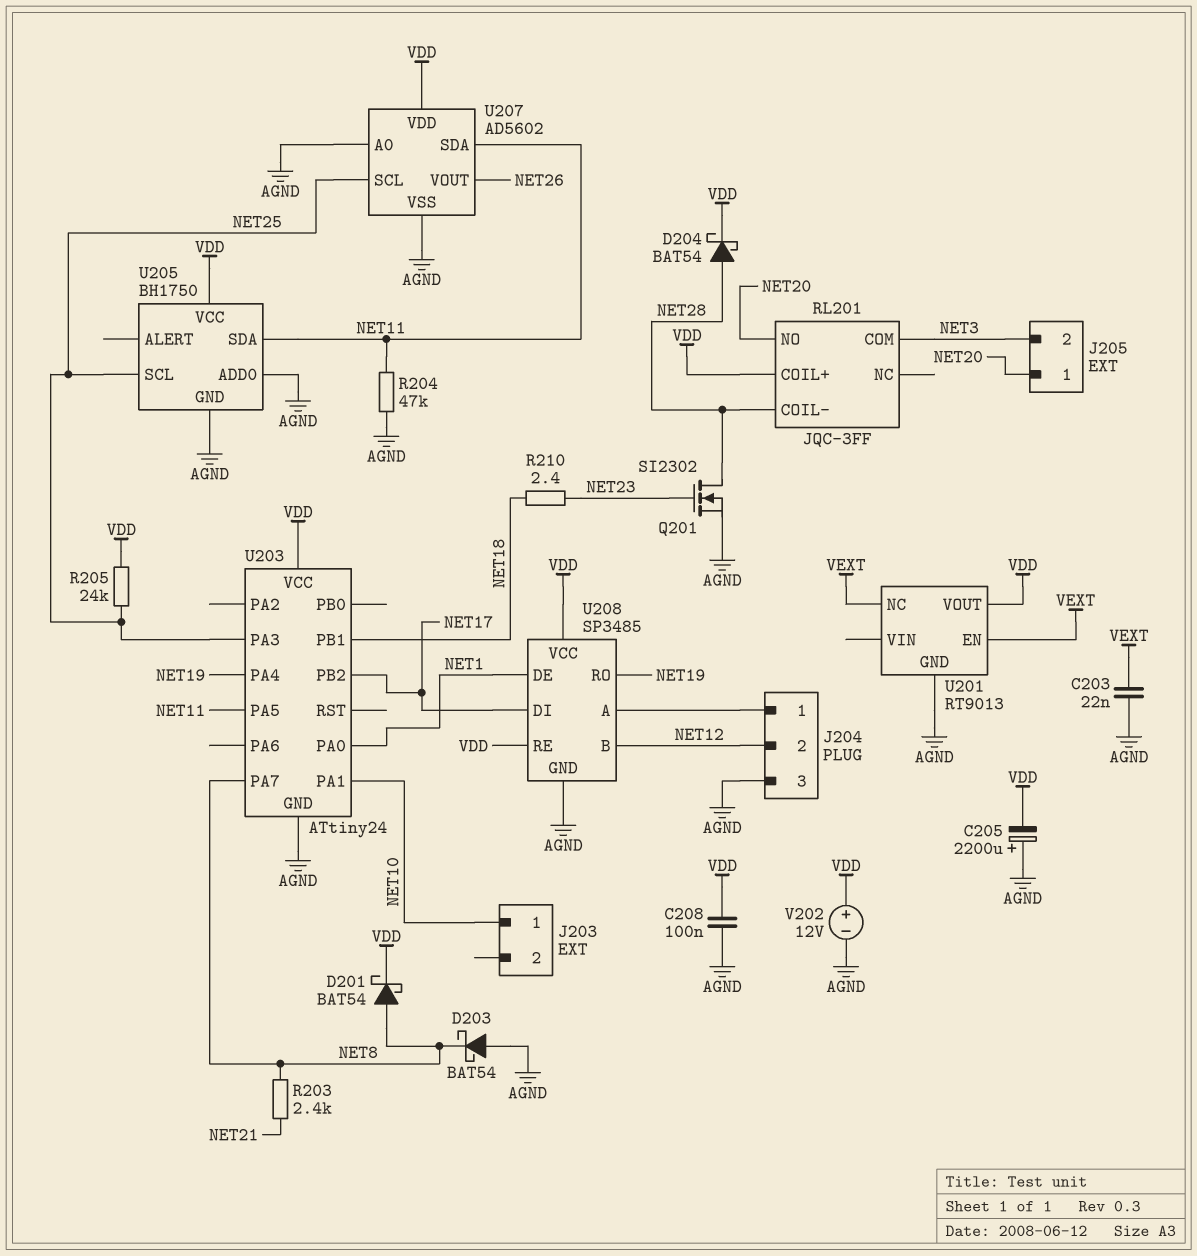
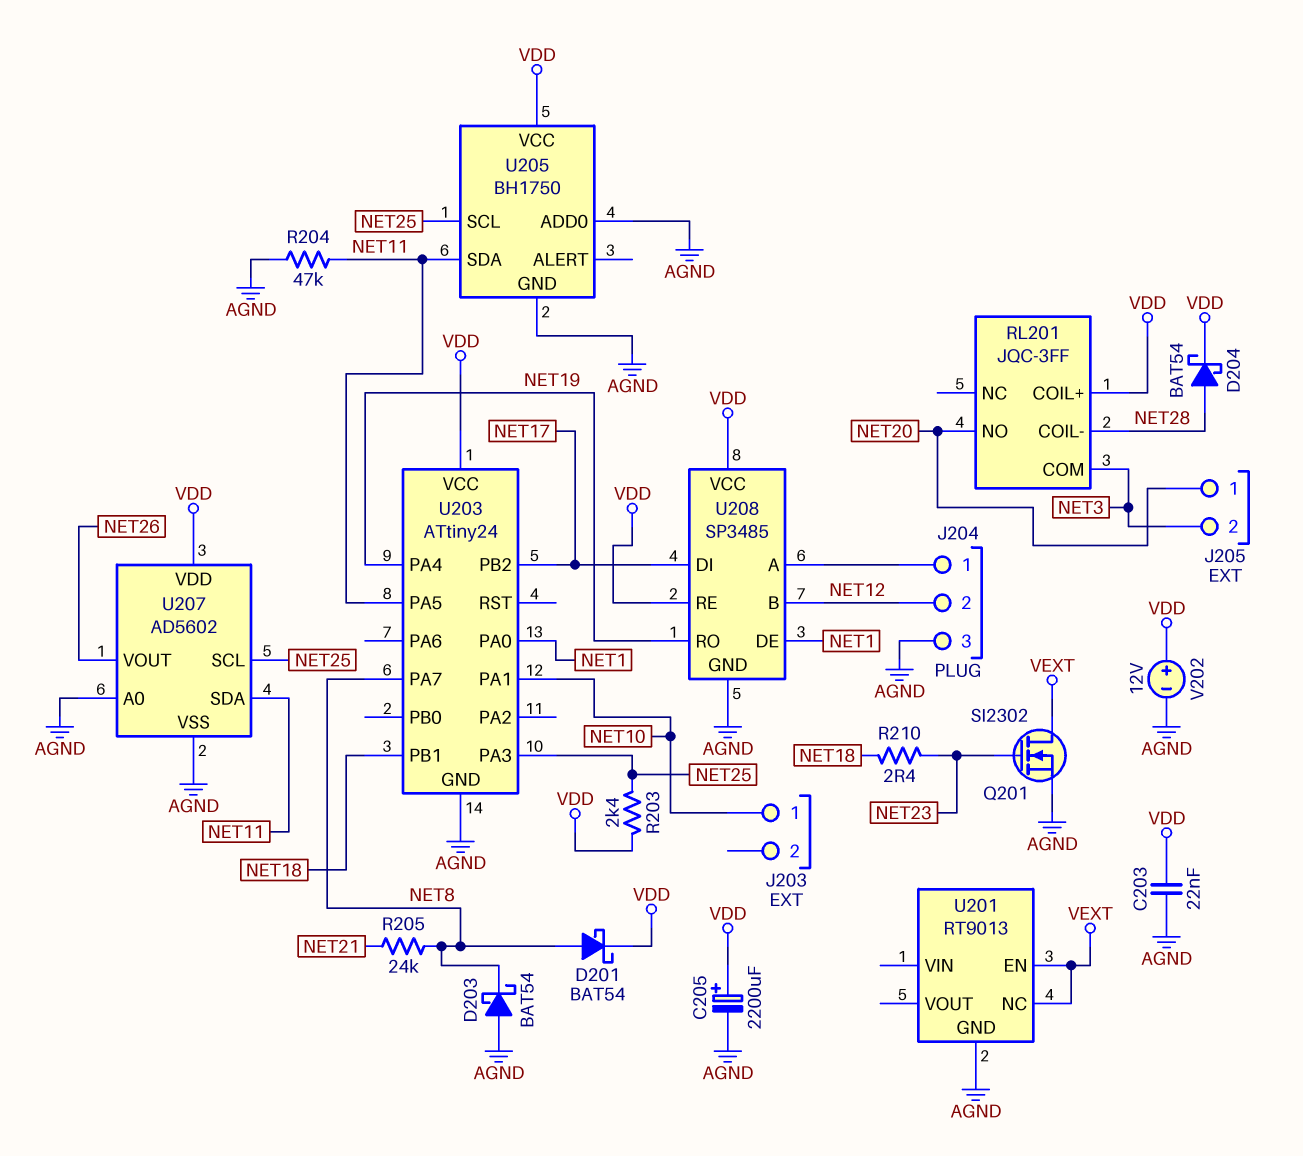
C203: 22nF (AGND, VEXT) -> 22nF (AGND, VDD)
C205: 2200uF (plus AGND, minus VDD) -> 2200uF (plus VDD, minus AGND)
C208: 100nF (AGND, VDD) -> none
Q201: NMOS SI2302 (G NET23, D NET28, S AGND) -> NMOS SI2302 (G NET23, D VEXT, S AGND)
R203: 2.4k (NET8, NET21) -> 2.4k (NET25, VDD)
R205: 24k (NET25, VDD) -> 24k (NET8, NET21)
U201 pin VOUT: VDD -> none

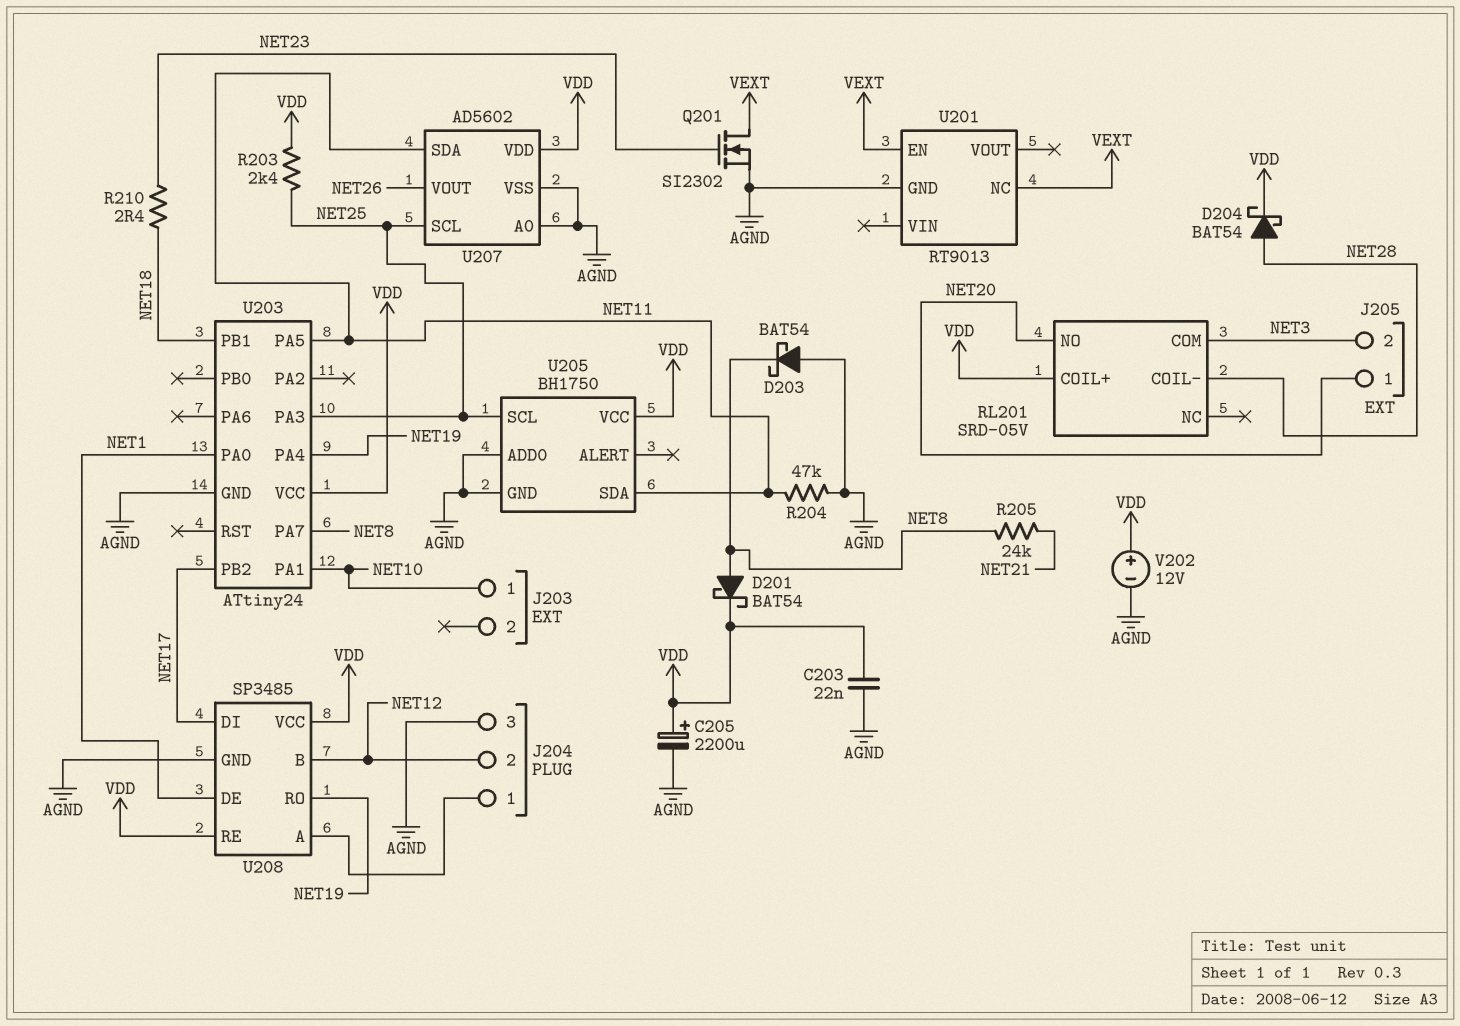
RL201: JQC-3FF -> SRD-05V

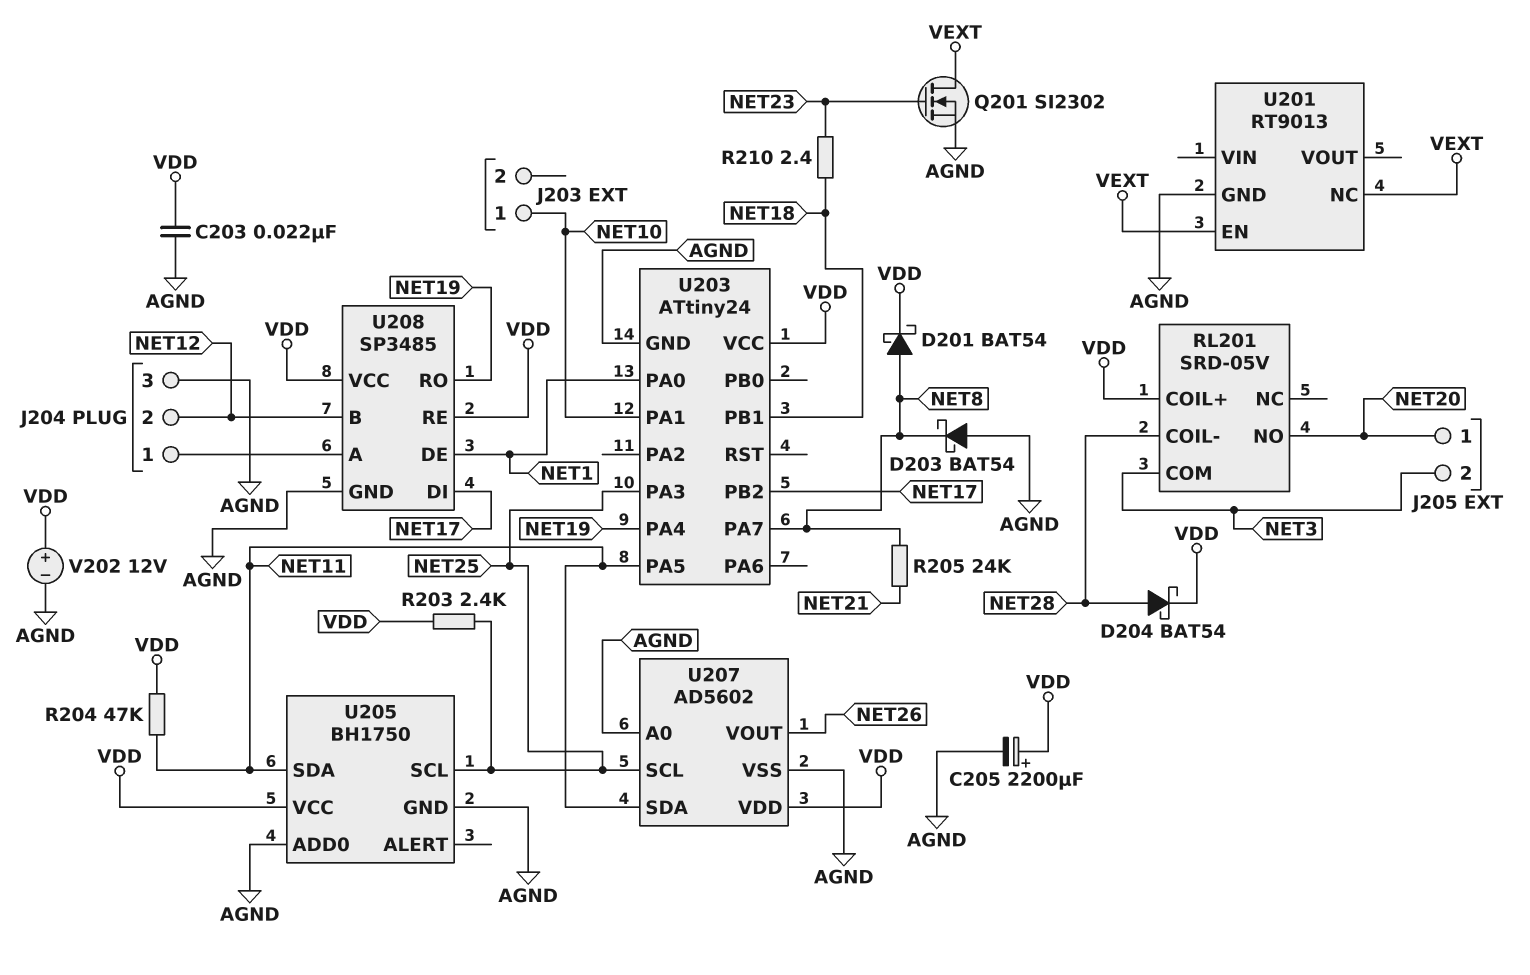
R204: 47k (AGND, NET11) -> 47k (NET11, VDD)

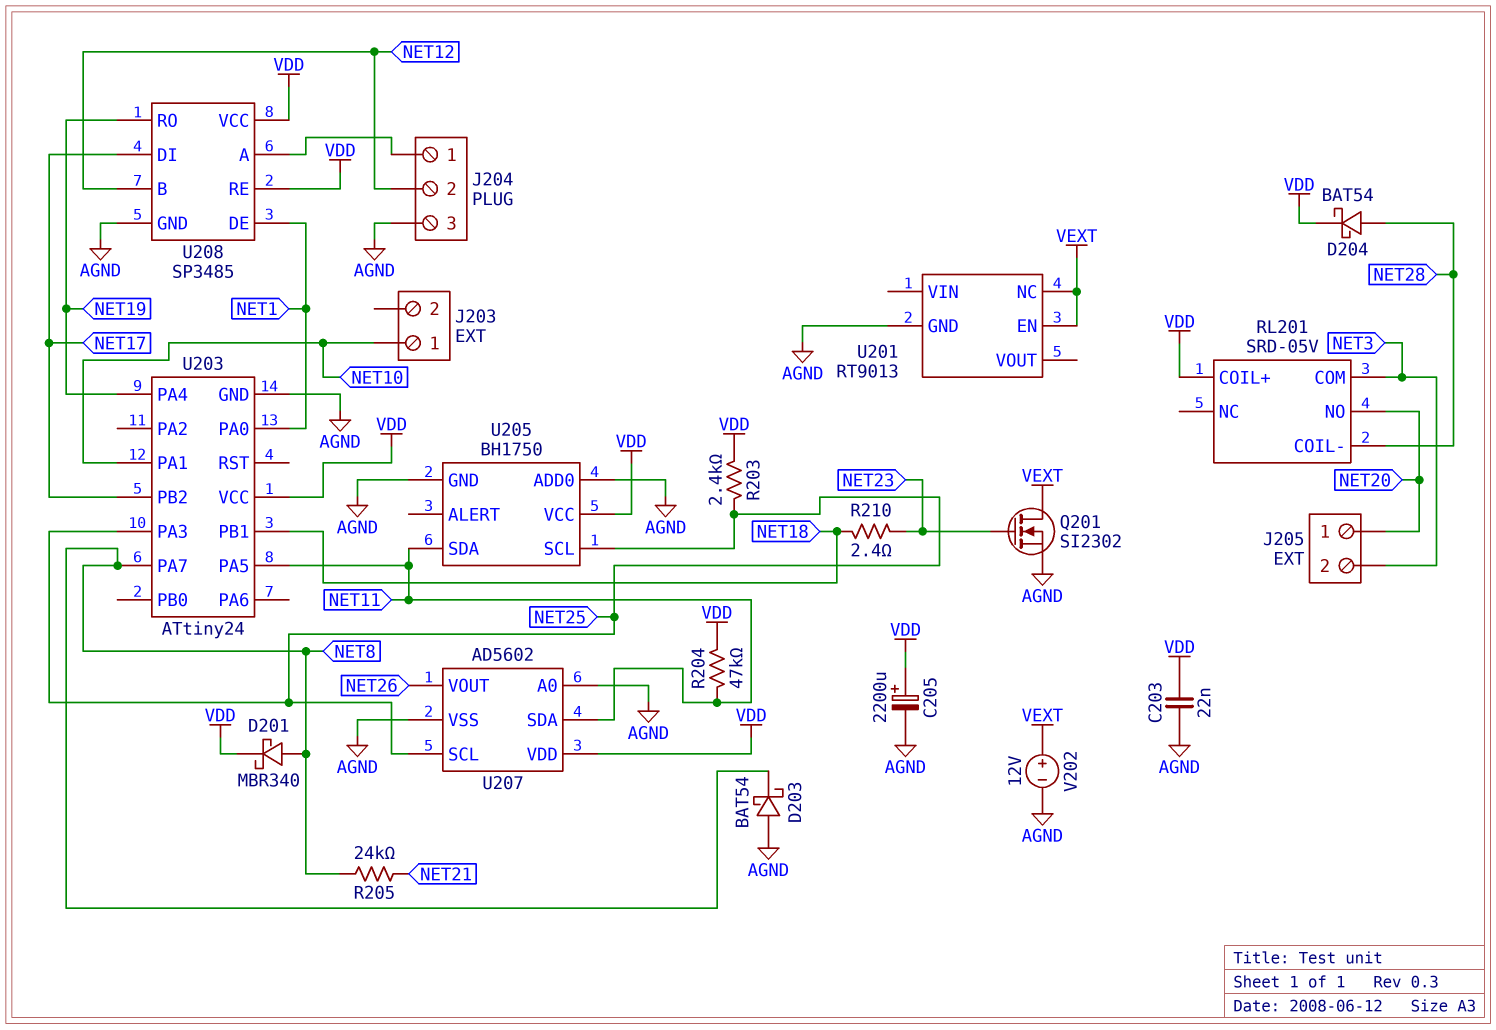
D201: schottky BAT54 (A NET8, K VDD) -> schottky MBR340 (A NET8, K VDD)
V202: 12V (plus VDD, minus AGND) -> 12V (plus VEXT, minus AGND)

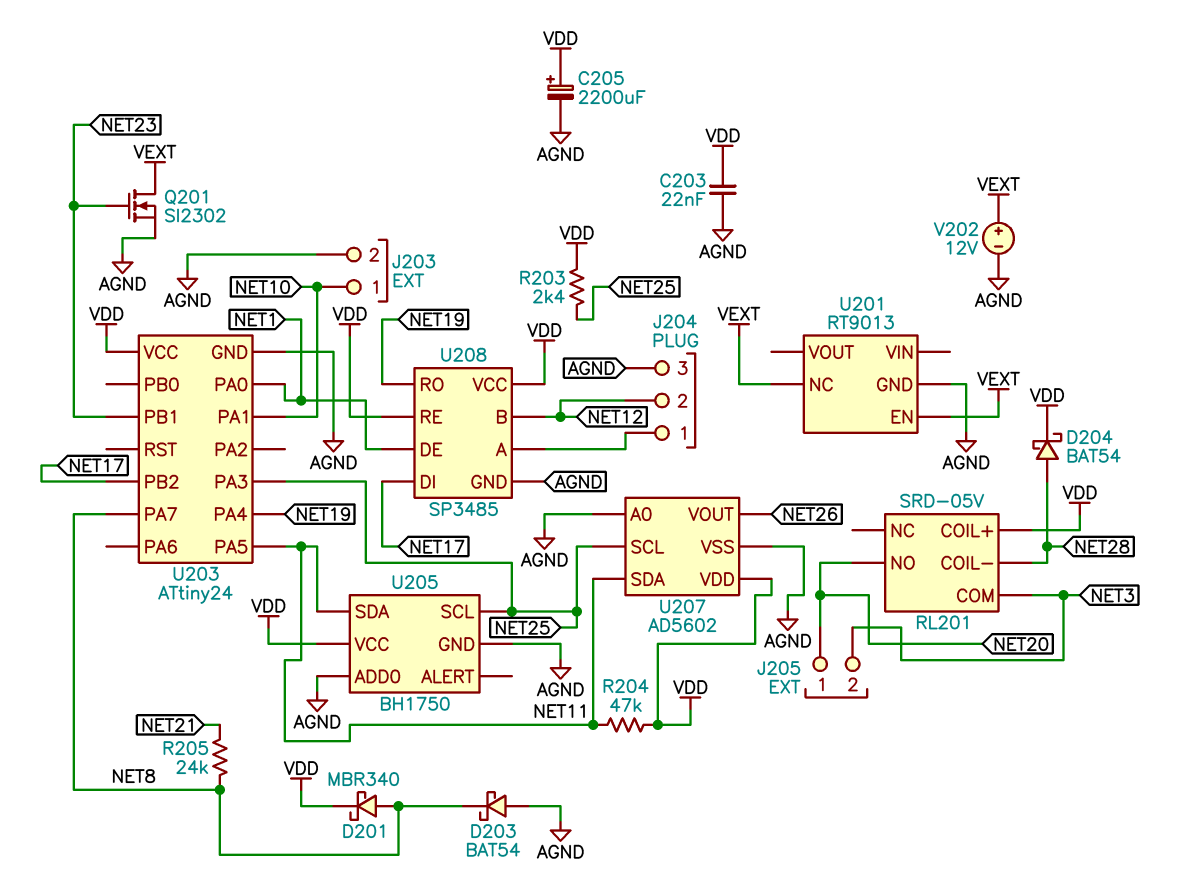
J203 pin 2: none -> AGND
R210: 2.4 (NET18, NET23) -> none
U203 pin PB1: NET18 -> NET23

